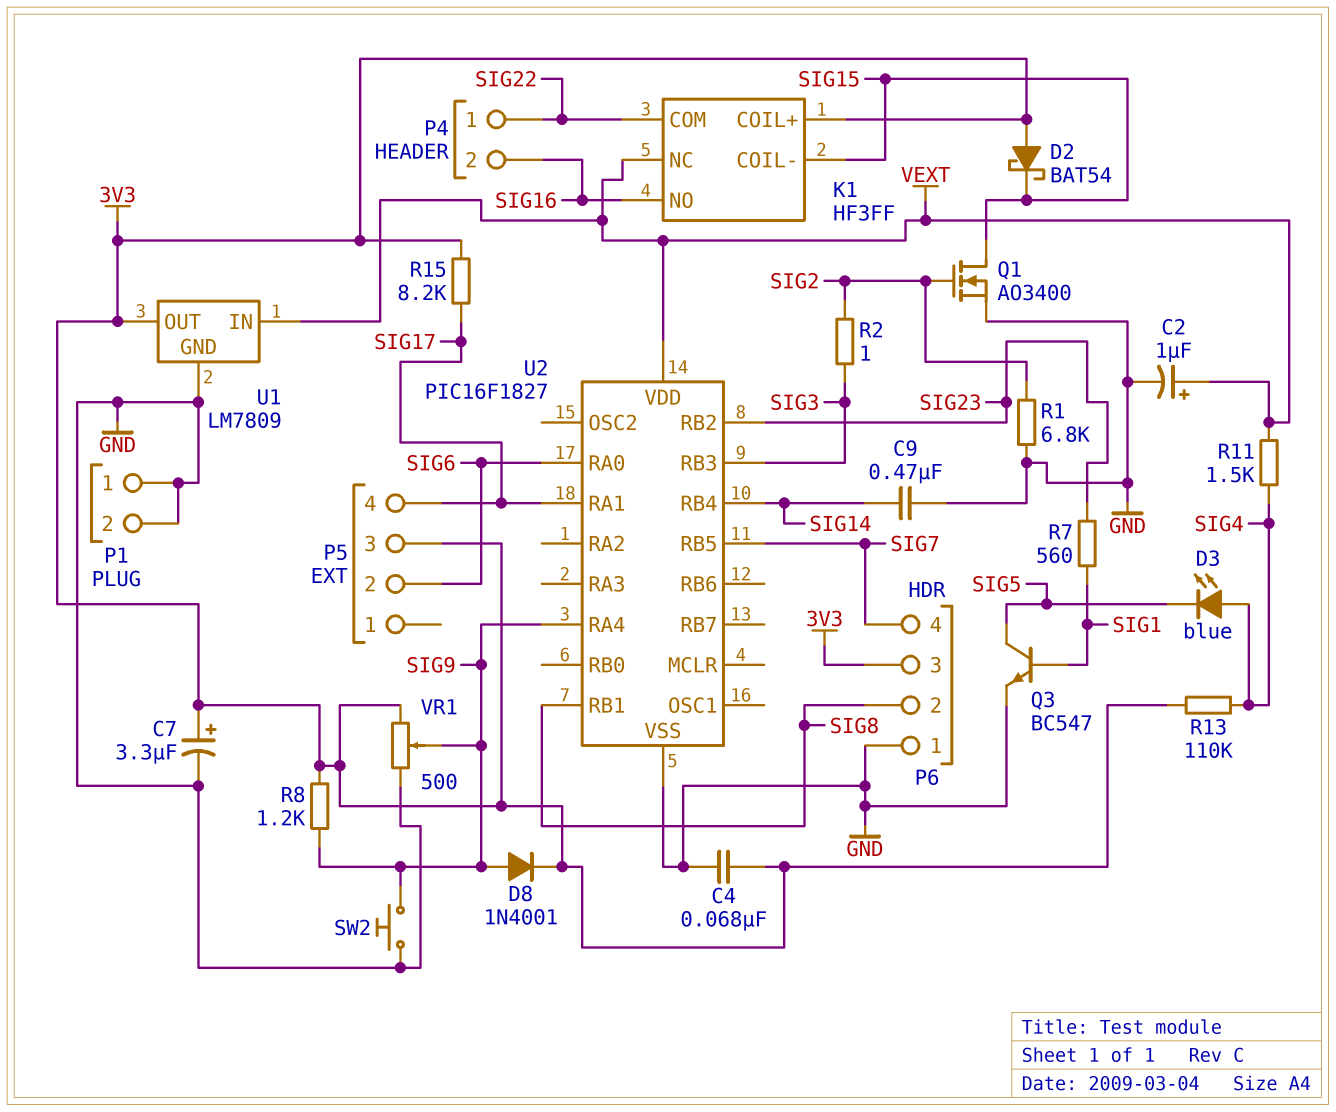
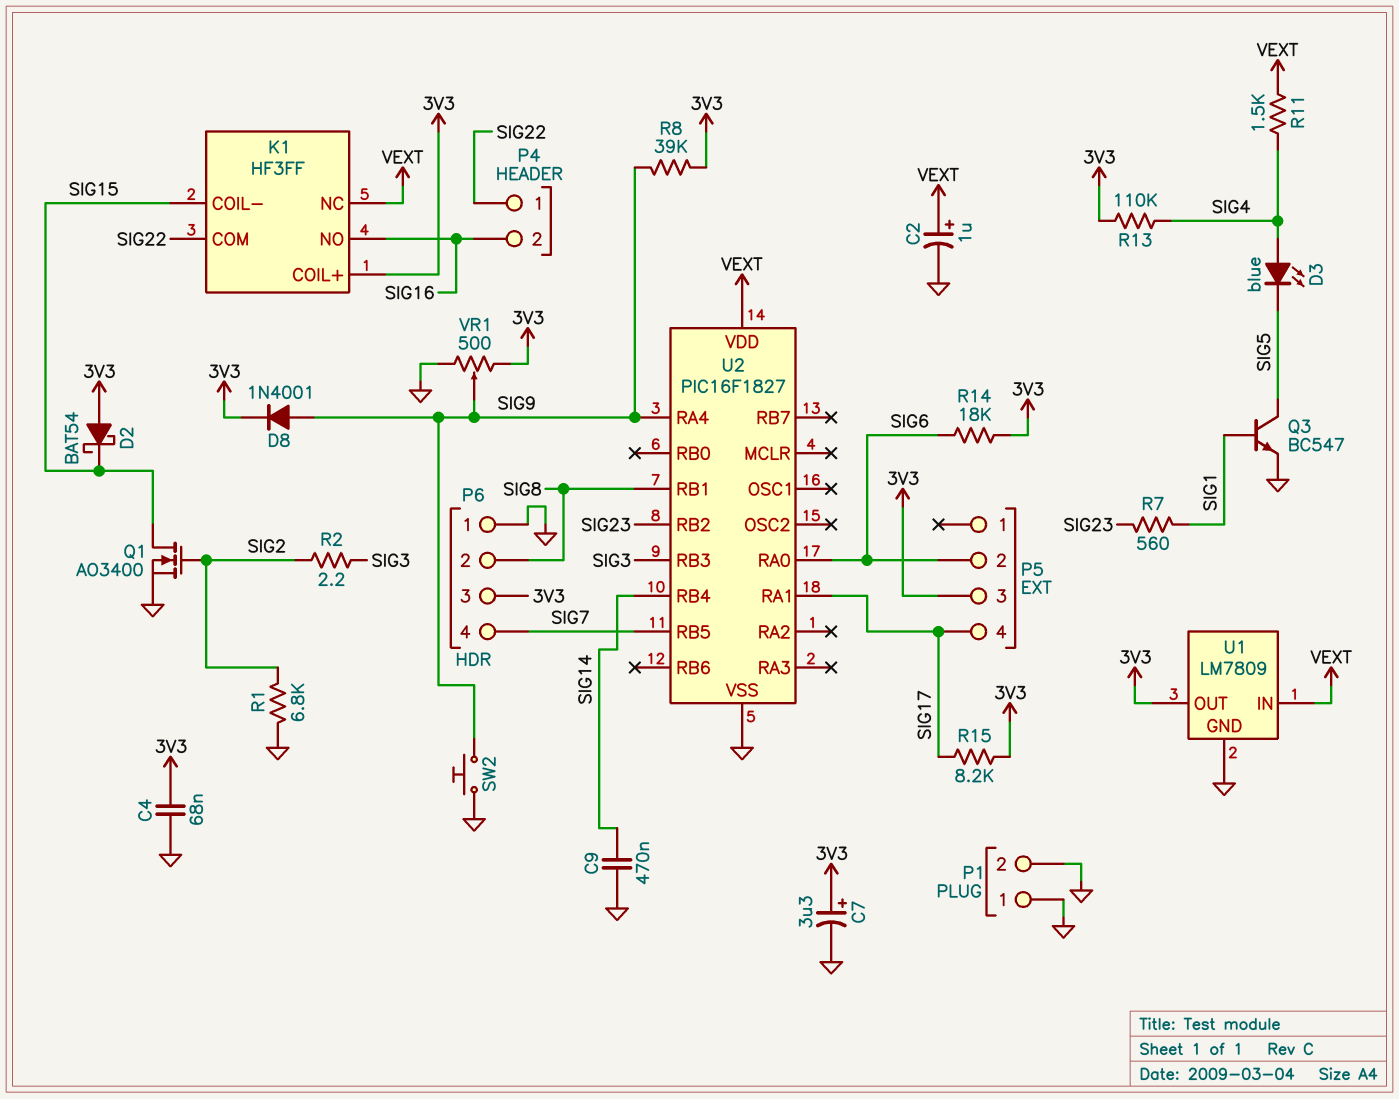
R2: 1 (SIG2, SIG3) -> 2.2 (SIG2, SIG3)
R8: 1.2k (3V3, SIG9) -> 39k (3V3, SIG9)
R14: none -> 18k (3V3, SIG6)

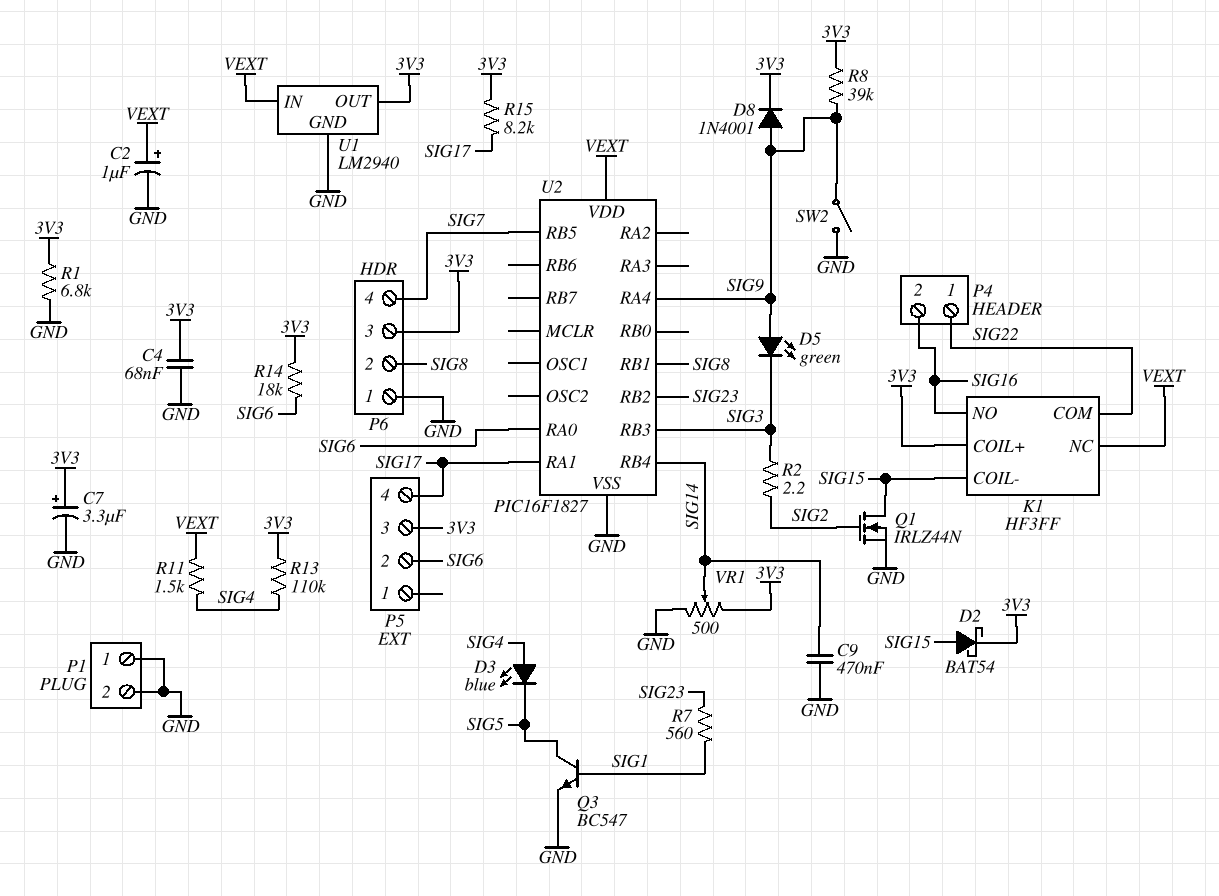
D2: schottky BAT54 (A 3V3, K SIG15) -> schottky BAT54 (A SIG15, K 3V3)
D5: none -> LED green (A SIG9, K SIG3)
Q1: NMOS AO3400 (G SIG2, D SIG15, S GND) -> NMOS IRLZ44N (G SIG2, D SIG15, S GND)
R1: 6.8k (GND, SIG2) -> 6.8k (3V3, GND)
SW2: button (GND, SIG9) -> switch (GND, SIG9)
U1: LM7809 -> LM2940
VR1: 500 (3V3, GND, wiper SIG9) -> 500 (3V3, GND, wiper SIG14)

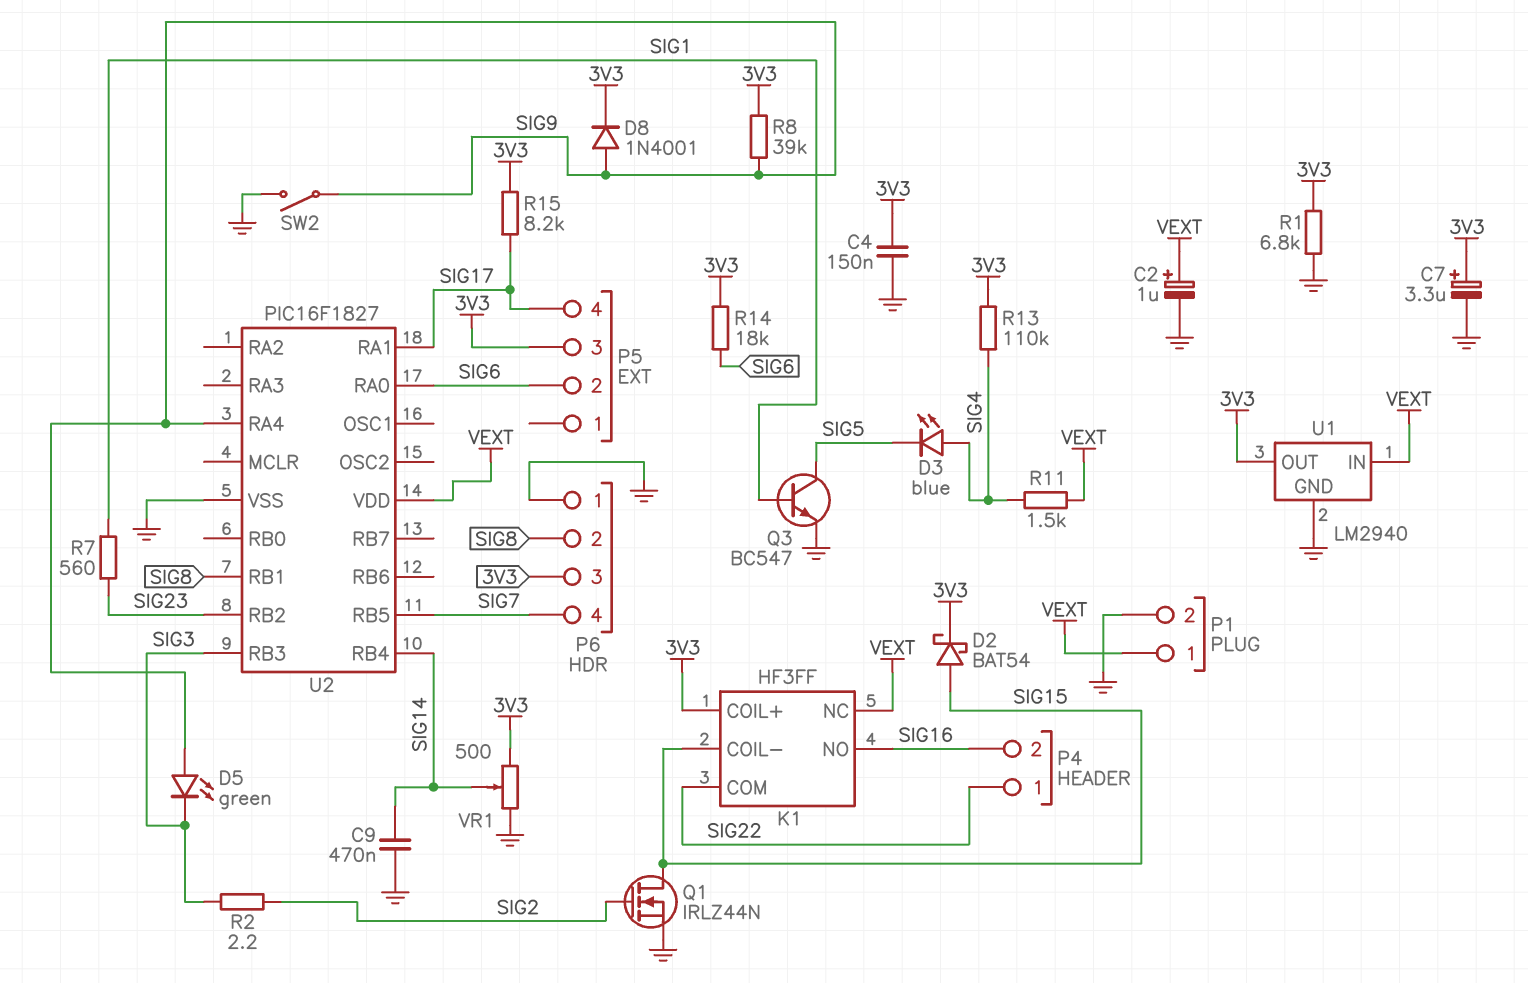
C4: 68nF (3V3, GND) -> 150nF (3V3, GND)
P1 pin 1: GND -> VEXT

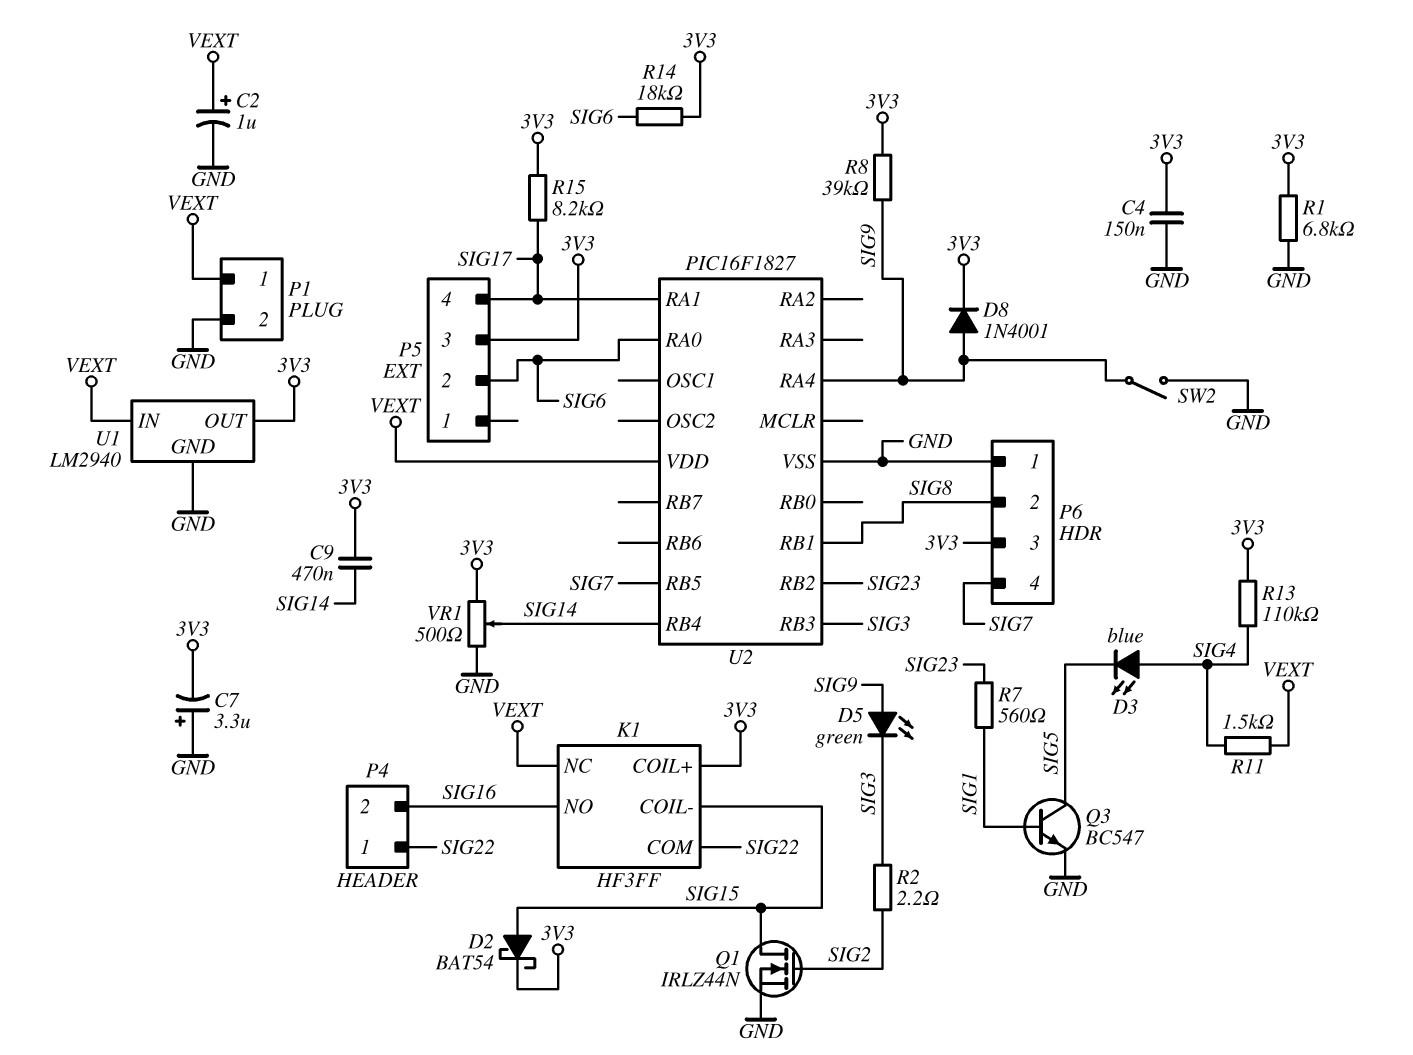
C7: 3.3uF (plus 3V3, minus GND) -> 3.3uF (plus GND, minus 3V3)
C9: 470nF (GND, SIG14) -> 470nF (3V3, SIG14)

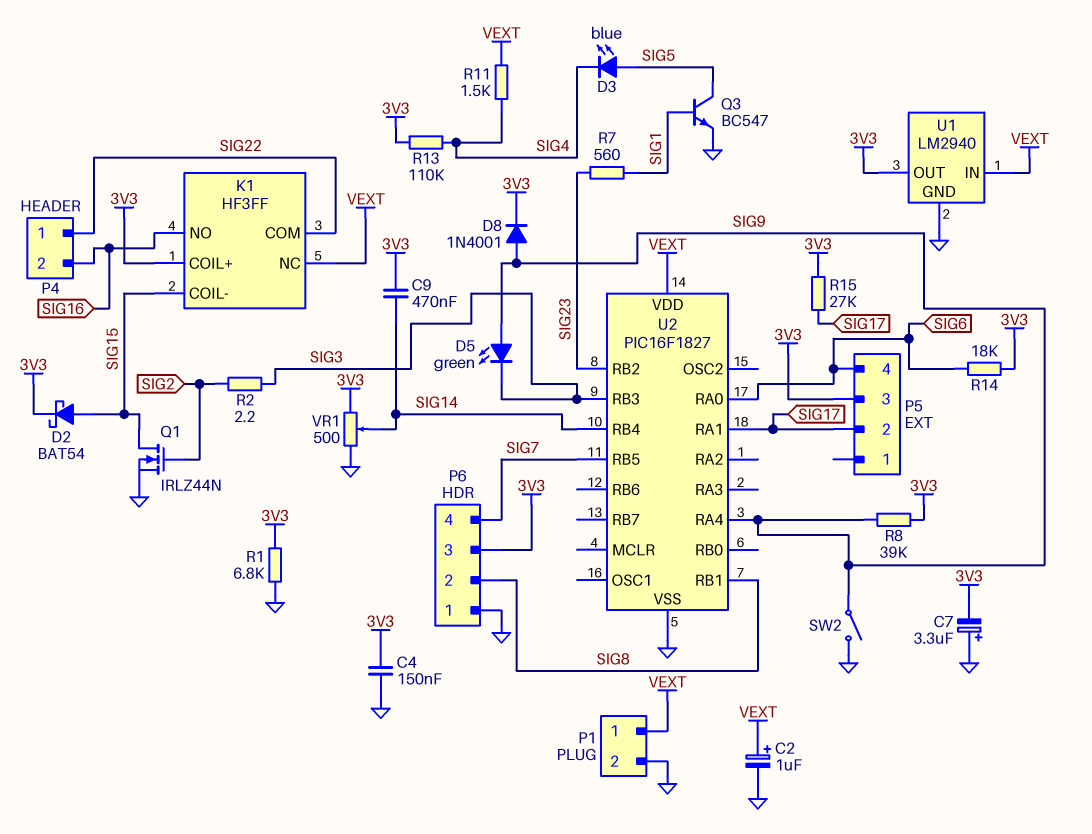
D3: LED blue (A SIG4, K SIG5) -> LED blue (A SIG5, K SIG4)
P5 pin 2: SIG6 -> SIG17
P5 pin 4: SIG17 -> SIG6
R15: 8.2k (3V3, SIG17) -> 27k (3V3, SIG17)

